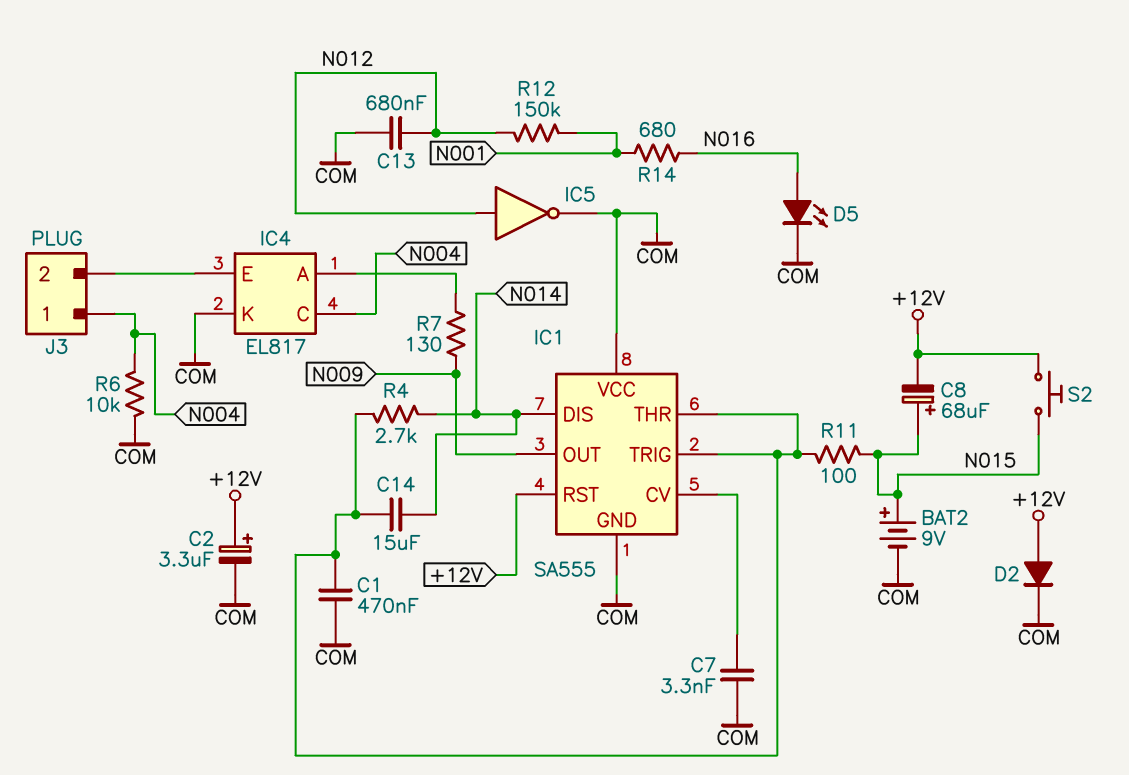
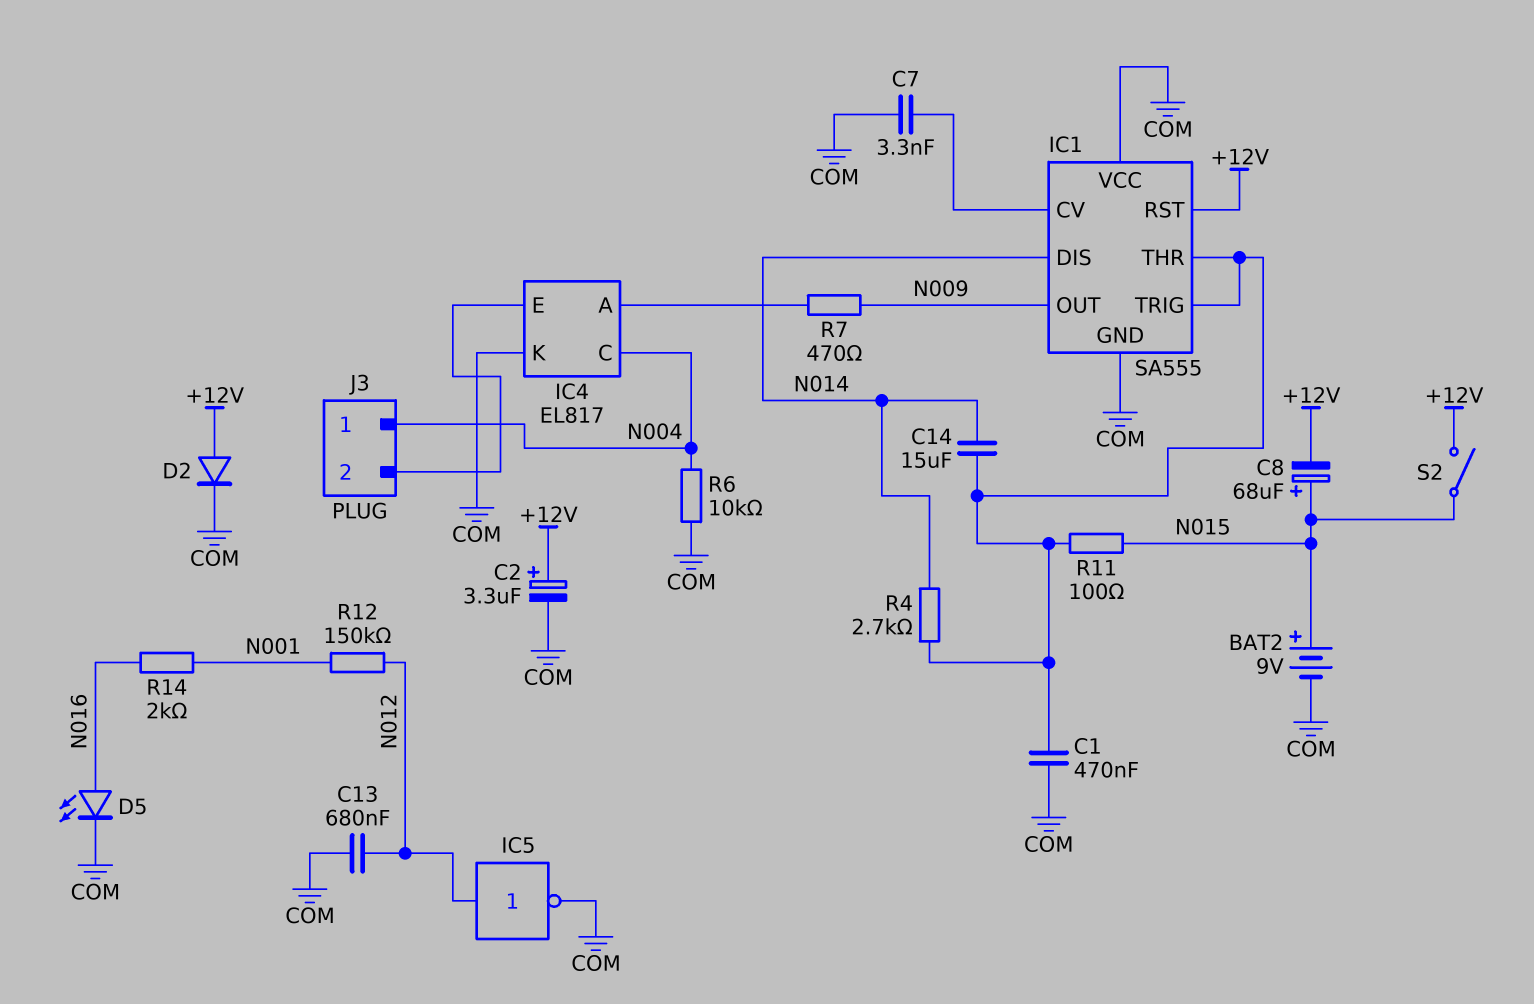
R7: 130 (IC4/A, N009) -> 470 (IC4/A, N009)
R14: 680 (N001, N016) -> 2k (N001, N016)
S2: button (+12V, N015) -> switch (+12V, N015)

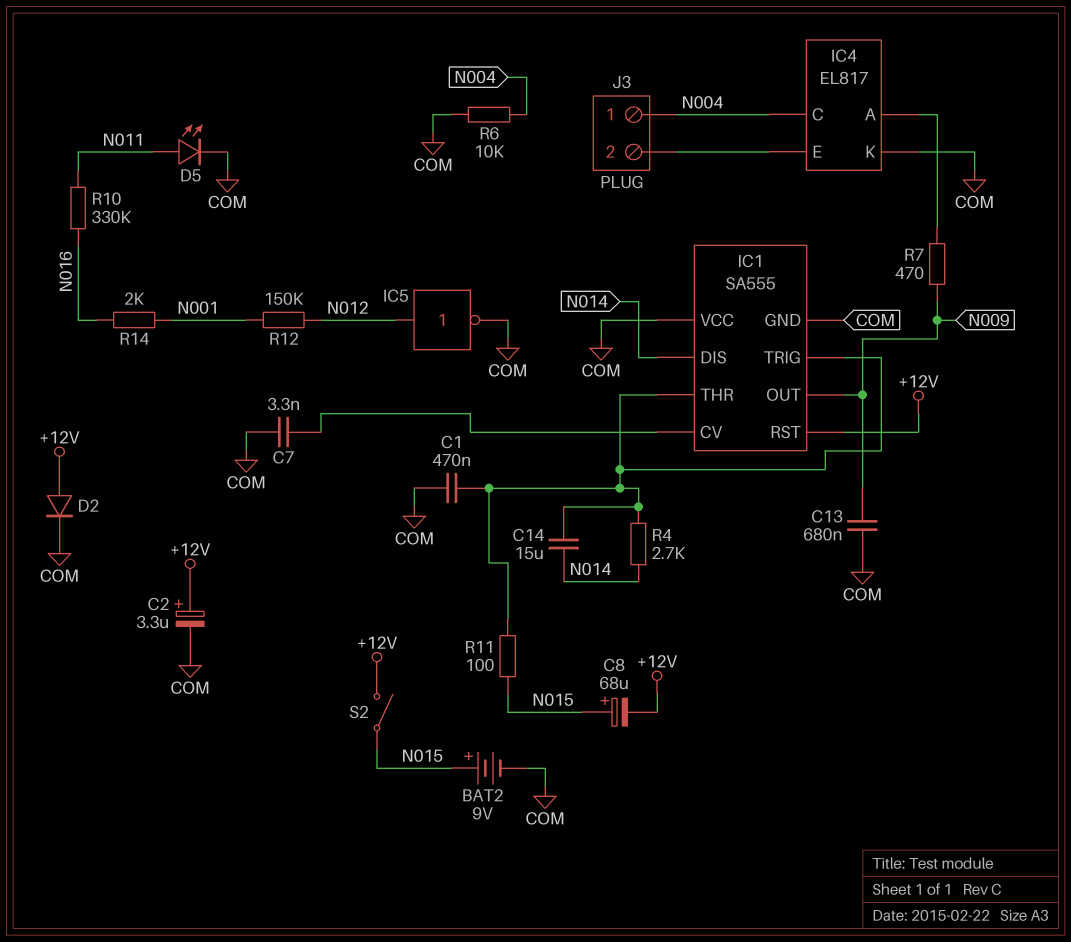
C13: 680nF (COM, N012) -> 680nF (COM, N009)
D5: LED (A N016, K COM) -> LED (A N011, K COM)
R10: none -> 330k (N011, N016)

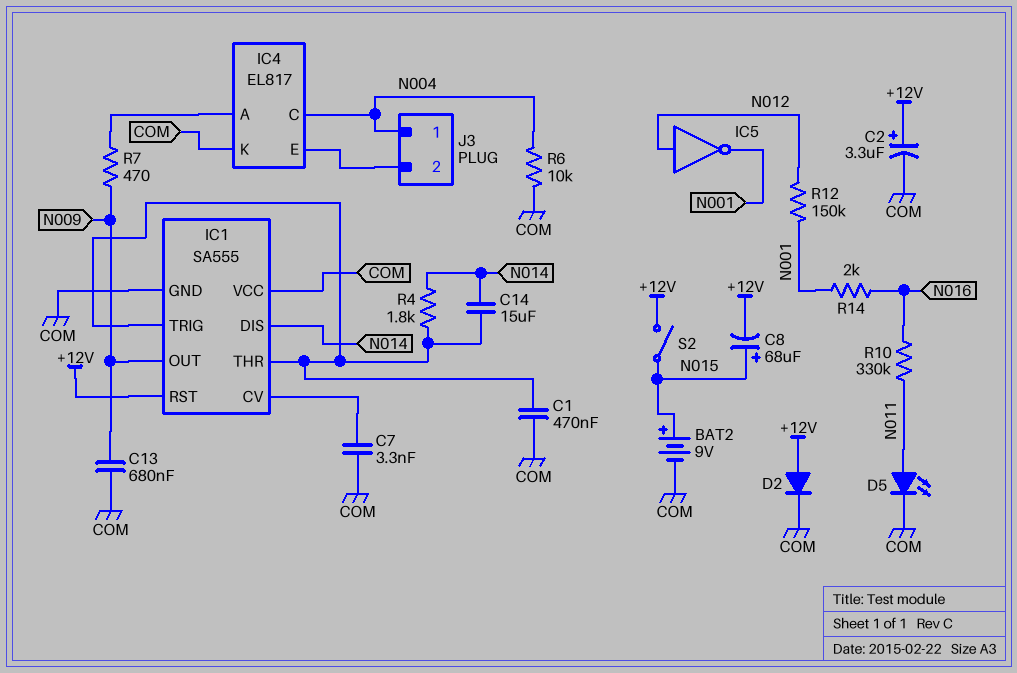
IC5: NOT (in N012, out COM) -> NOT (in N012, out N001)
R4: 2.7k (IC1/THR, N014) -> 1.8k (IC1/THR, N014)
R11: 100 (IC1/THR, N015) -> none

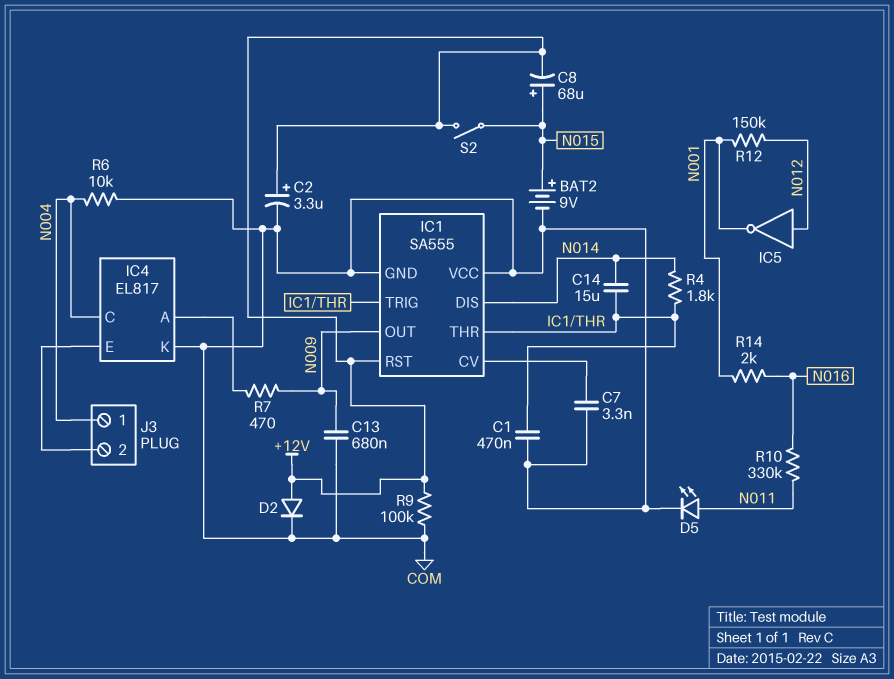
R9: none -> 100k (+12V, COM)

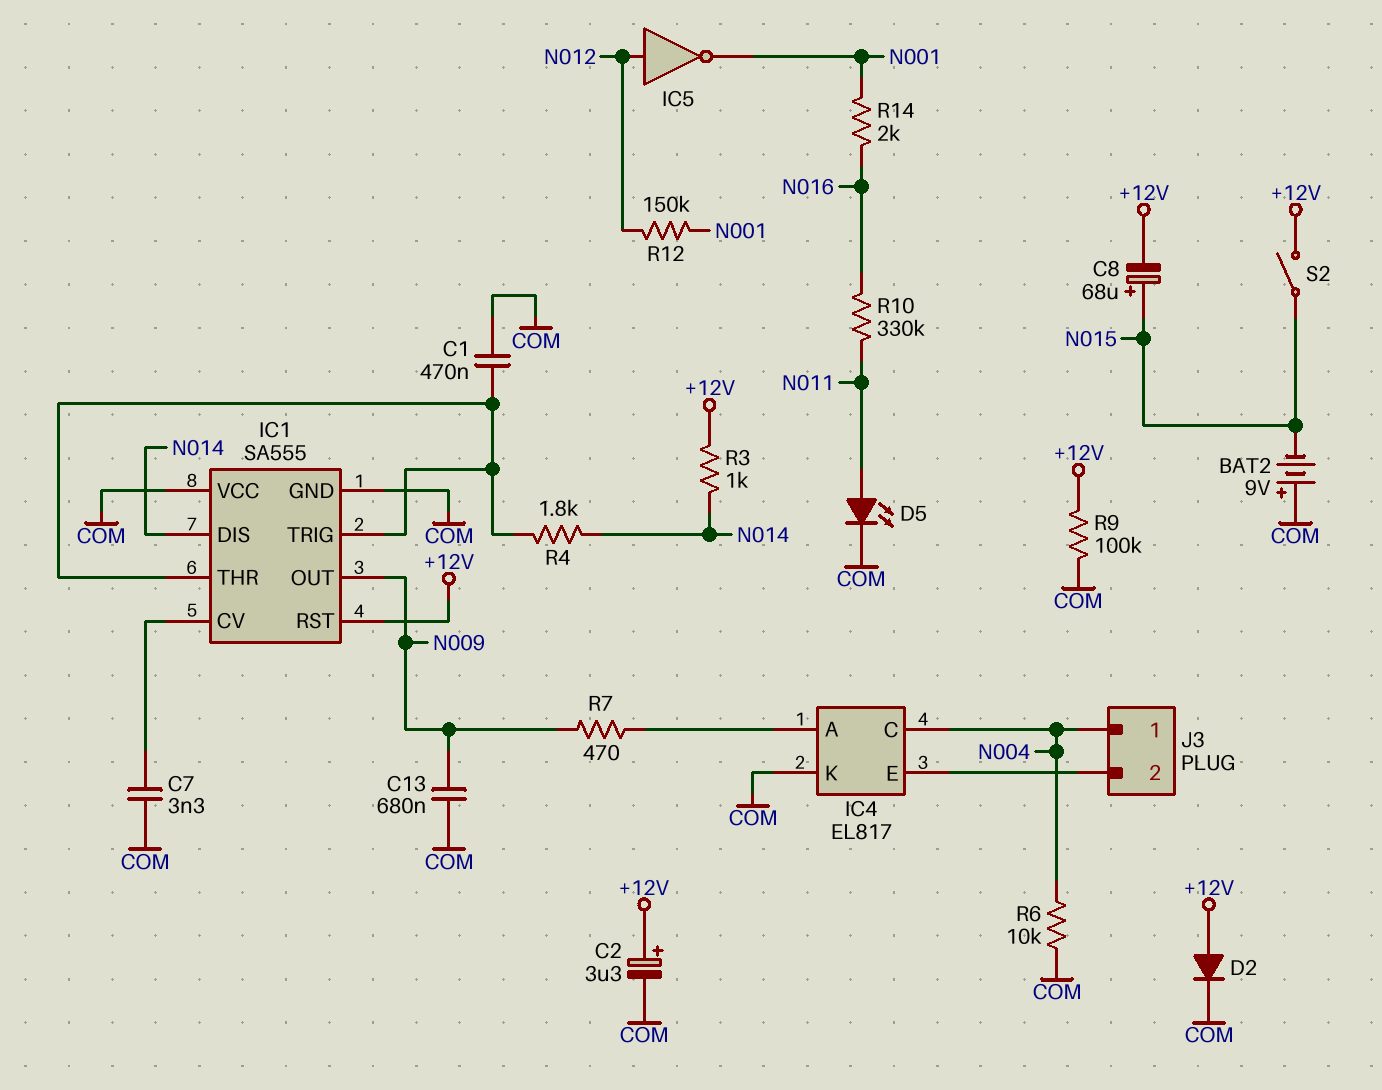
BAT2: 9V (plus N015, minus COM) -> 9V (plus COM, minus N015)
C14: 15uF (IC1/THR, N014) -> none
R3: none -> 1k (+12V, N014)

